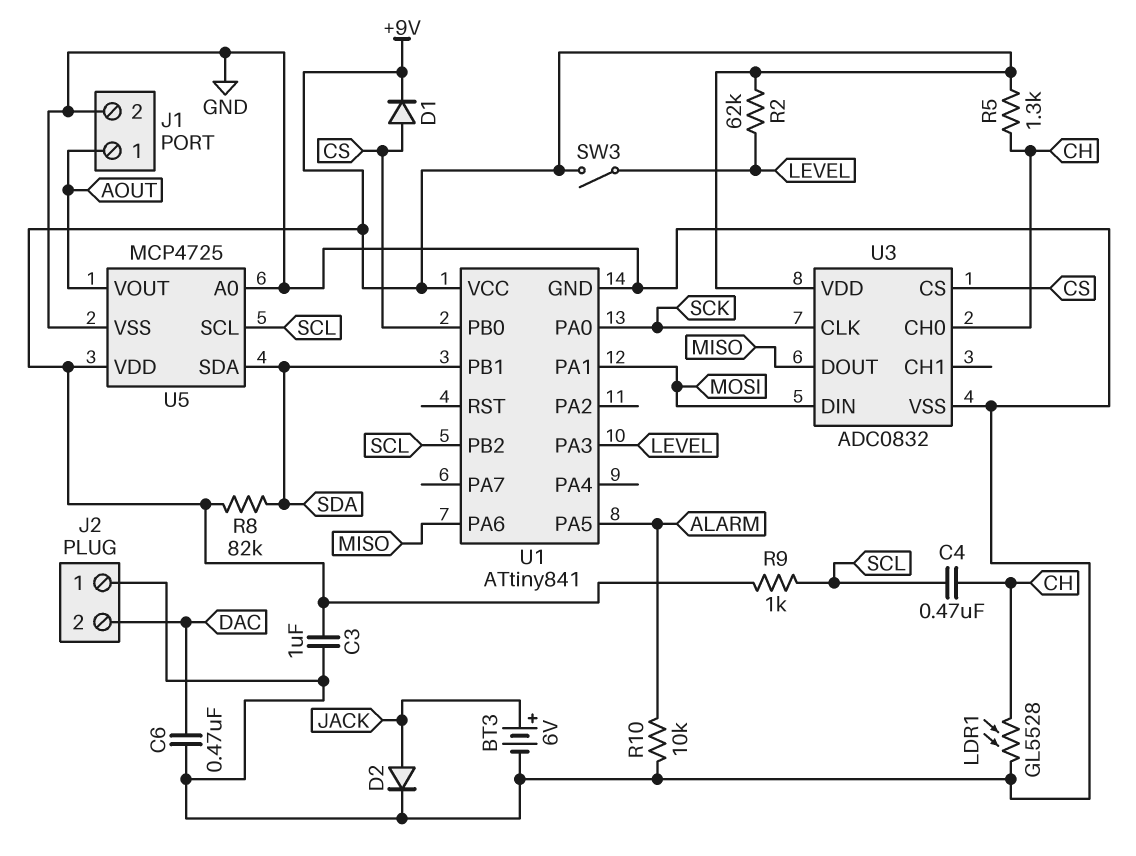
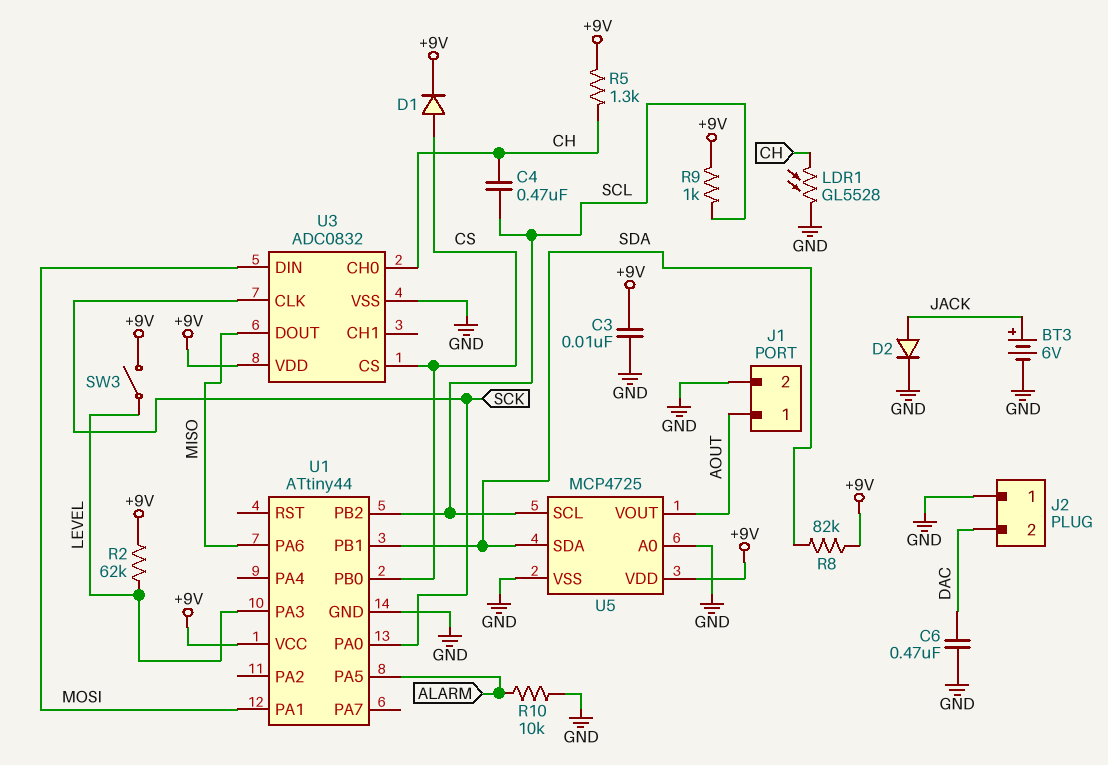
C3: 1uF (+9V, GND) -> 10nF (+9V, GND)
U1: ATtiny841 -> ATtiny44

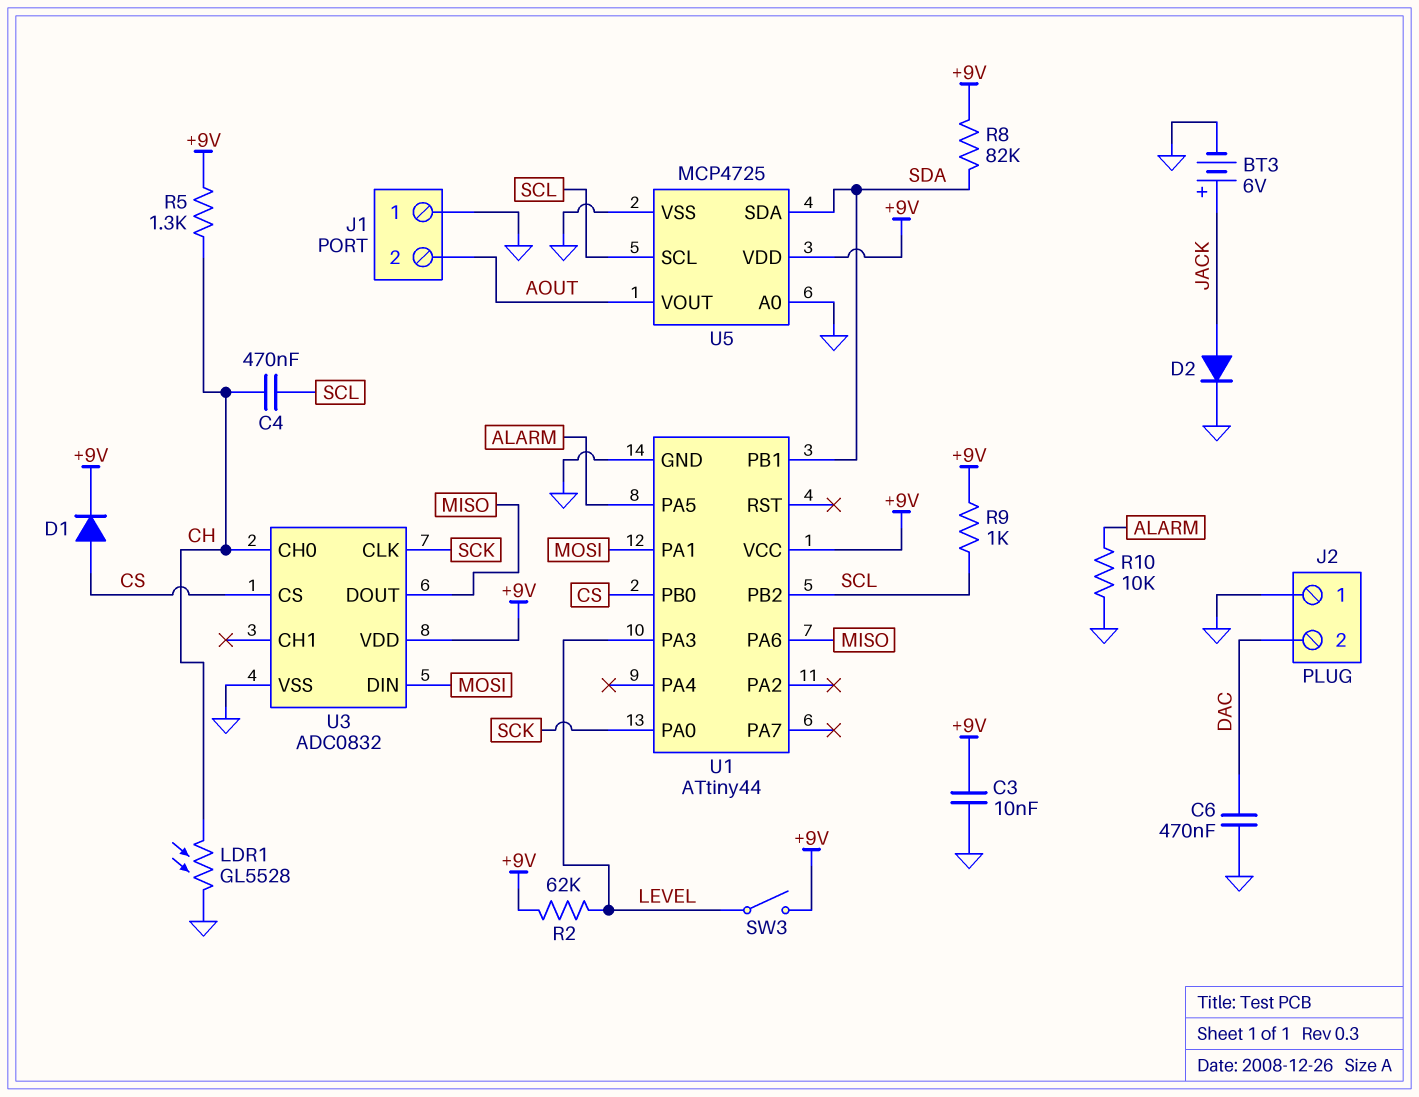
J1 pin 1: AOUT -> GND
J1 pin 2: GND -> AOUT

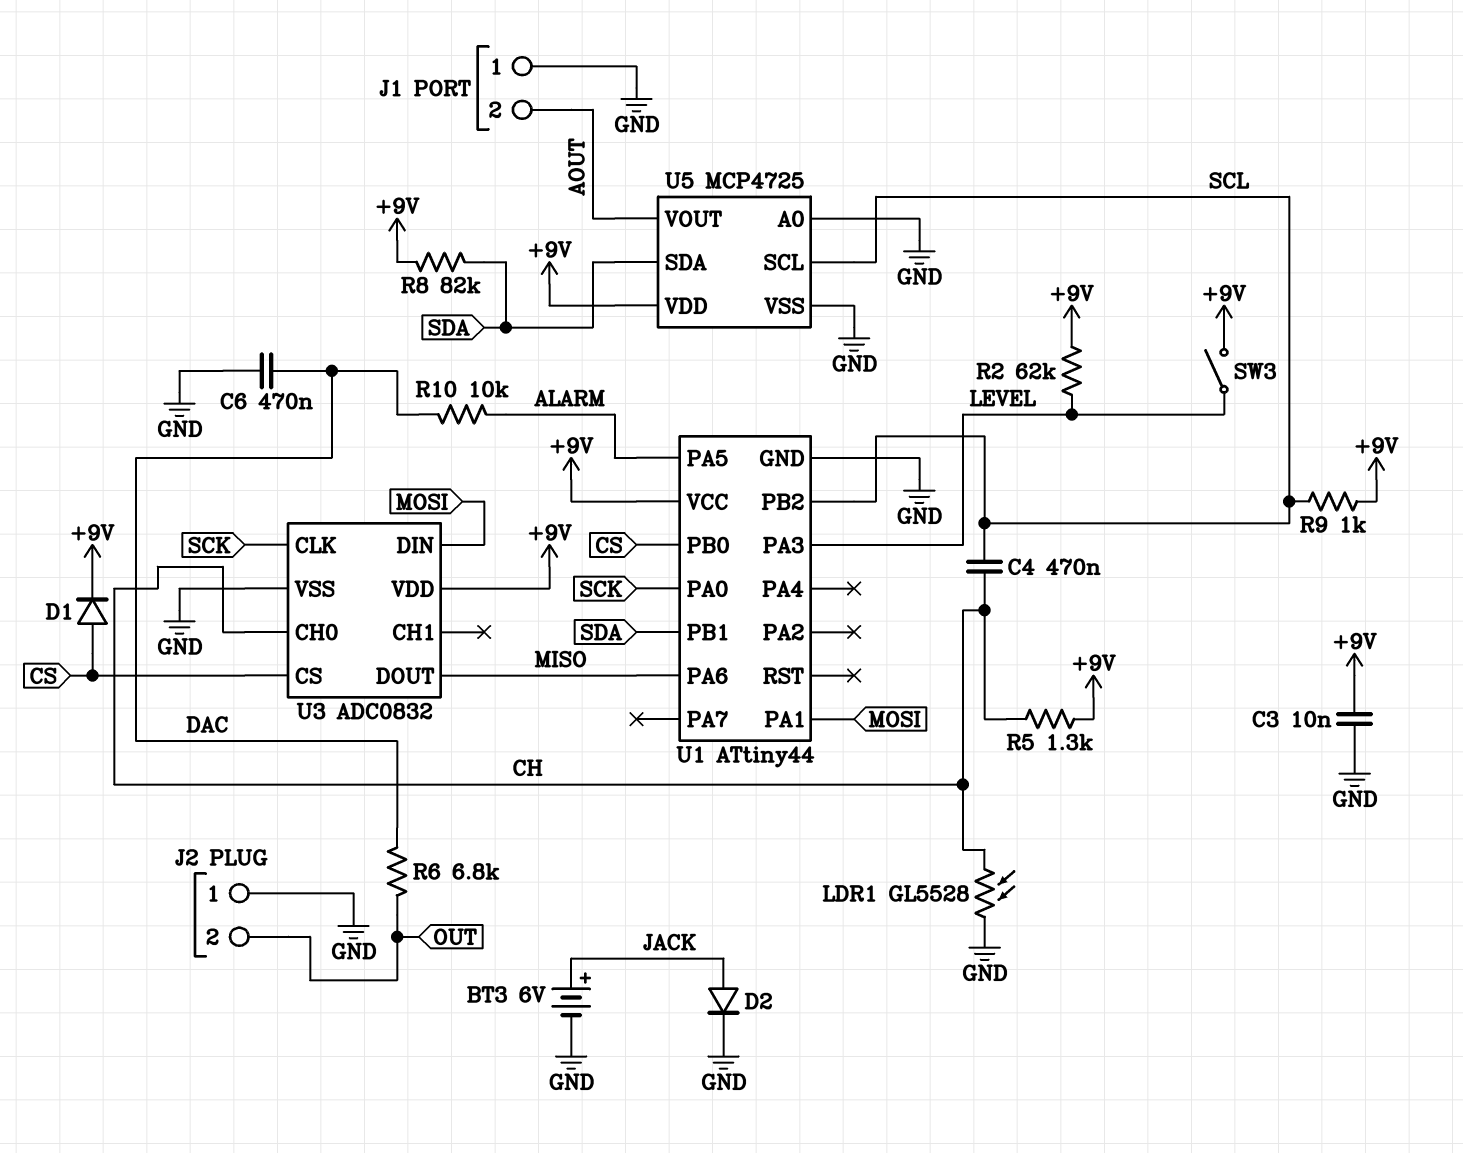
J2 pin 2: DAC -> OUT
R6: none -> 6.8k (DAC, OUT)
R10: 10k (ALARM, GND) -> 10k (ALARM, DAC)

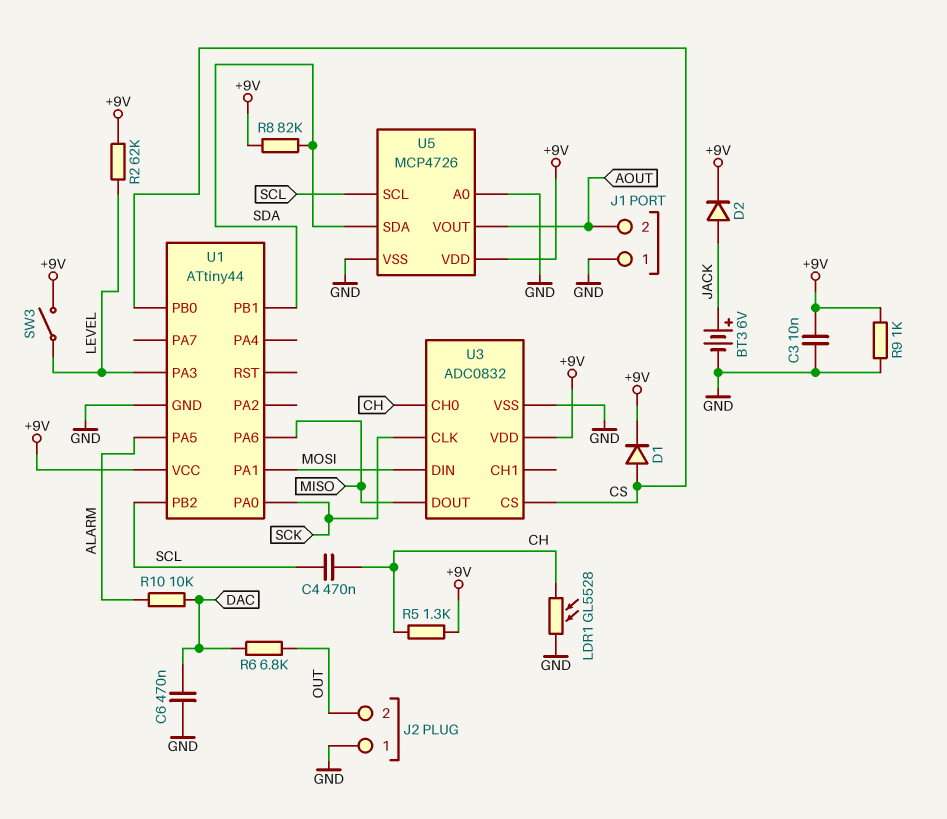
D2: diode (A JACK, K GND) -> diode (A JACK, K +9V)
R9: 1k (+9V, SCL) -> 1k (+9V, GND)
U5: MCP4725 -> MCP4726

